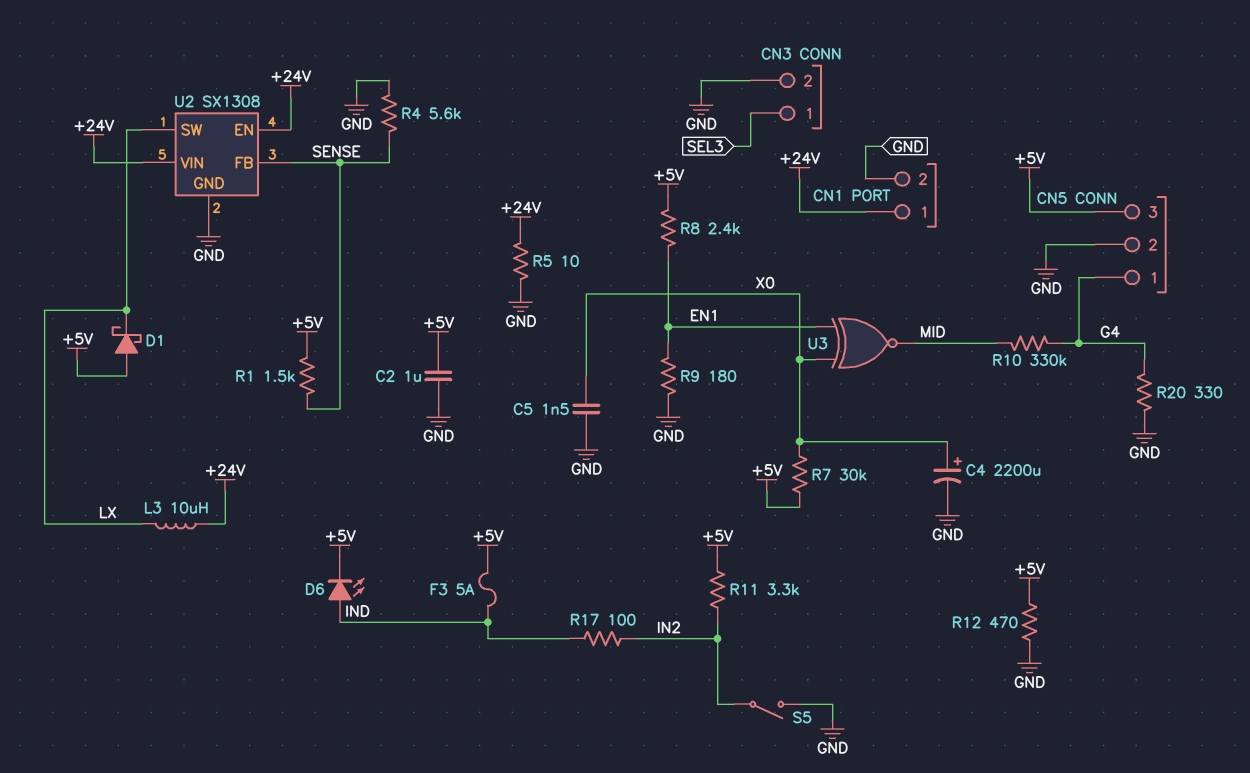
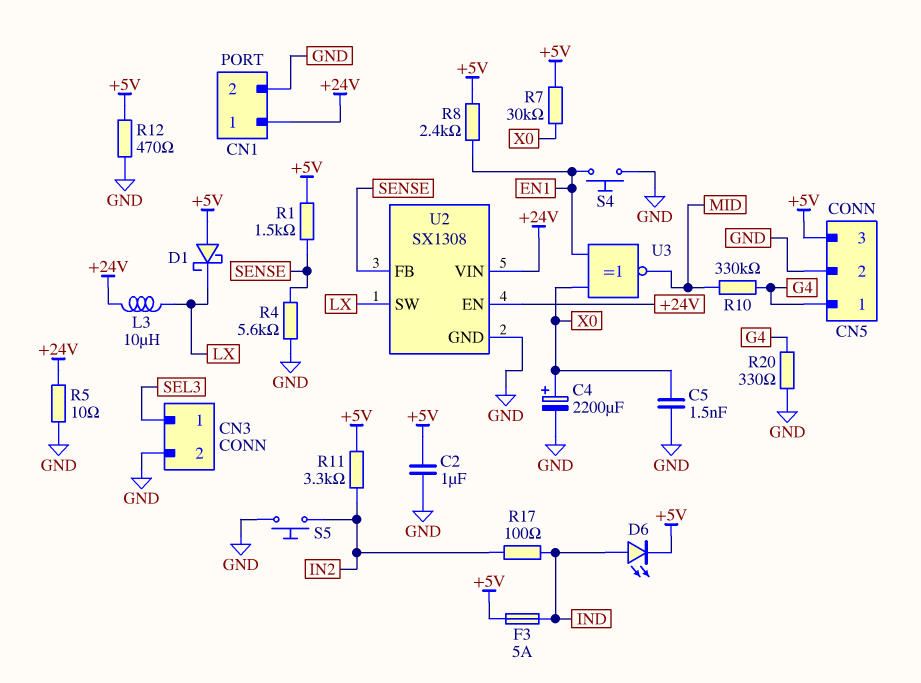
R9: 180 (EN1, GND) -> none
S4: none -> button (EN1, GND)
S5: switch (GND, IN2) -> button (GND, IN2)

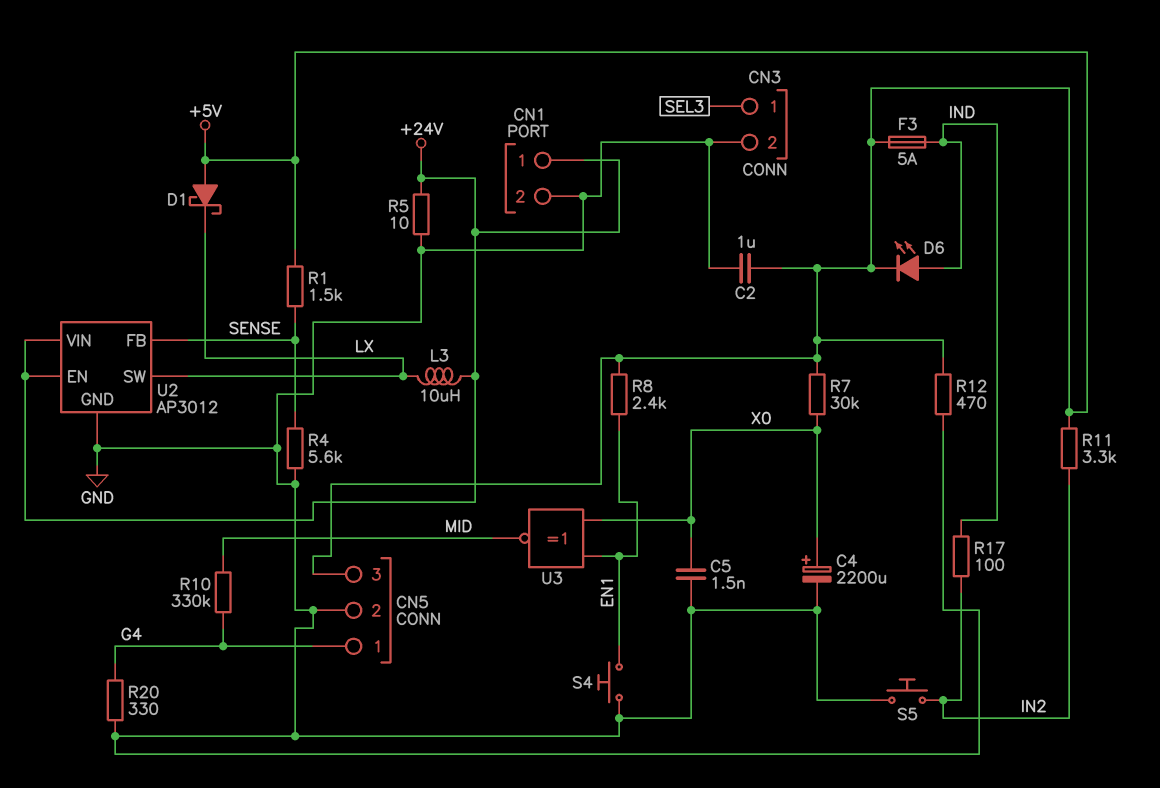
U2: SX1308 -> AP3012

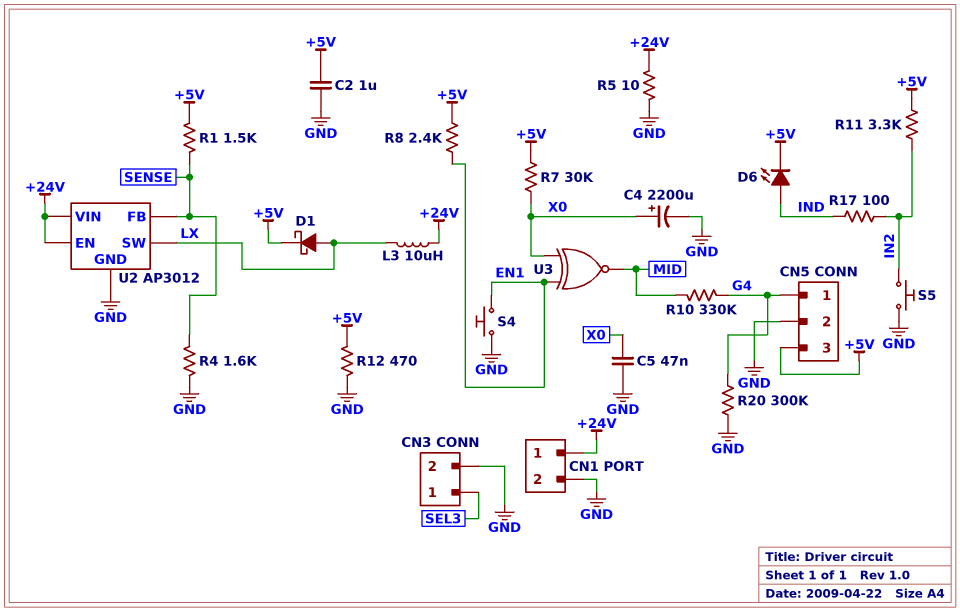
C5: 1.5nF (GND, X0) -> 47nF (GND, X0)
D1: schottky (A +5V, K LX) -> schottky (A LX, K +5V)
F3: 5A (+5V, IND) -> none
R4: 5.6k (GND, SENSE) -> 1.6k (GND, SENSE)
R20: 330 (G4, GND) -> 300k (G4, GND)

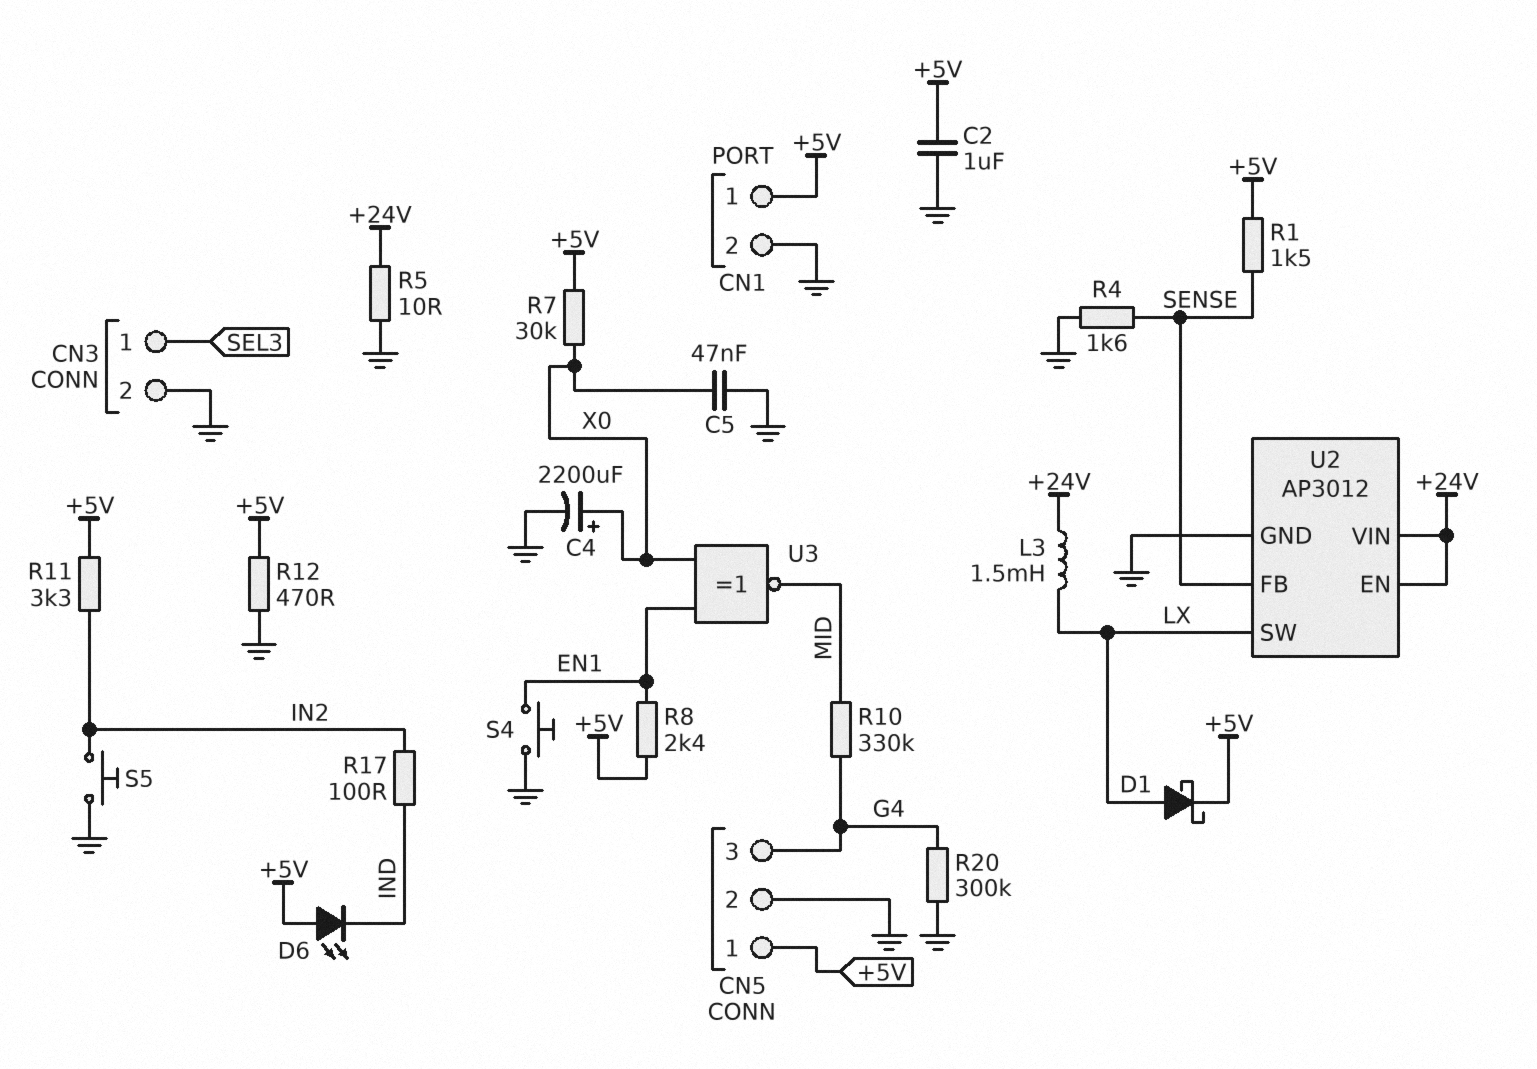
CN1 pin 1: +24V -> +5V
CN5 pin 1: G4 -> +5V
CN5 pin 3: +5V -> G4
D6: LED (A IND, K +5V) -> LED (A +5V, K IND)
L3: 10uH (+24V, LX) -> 1.5mH (+24V, LX)

